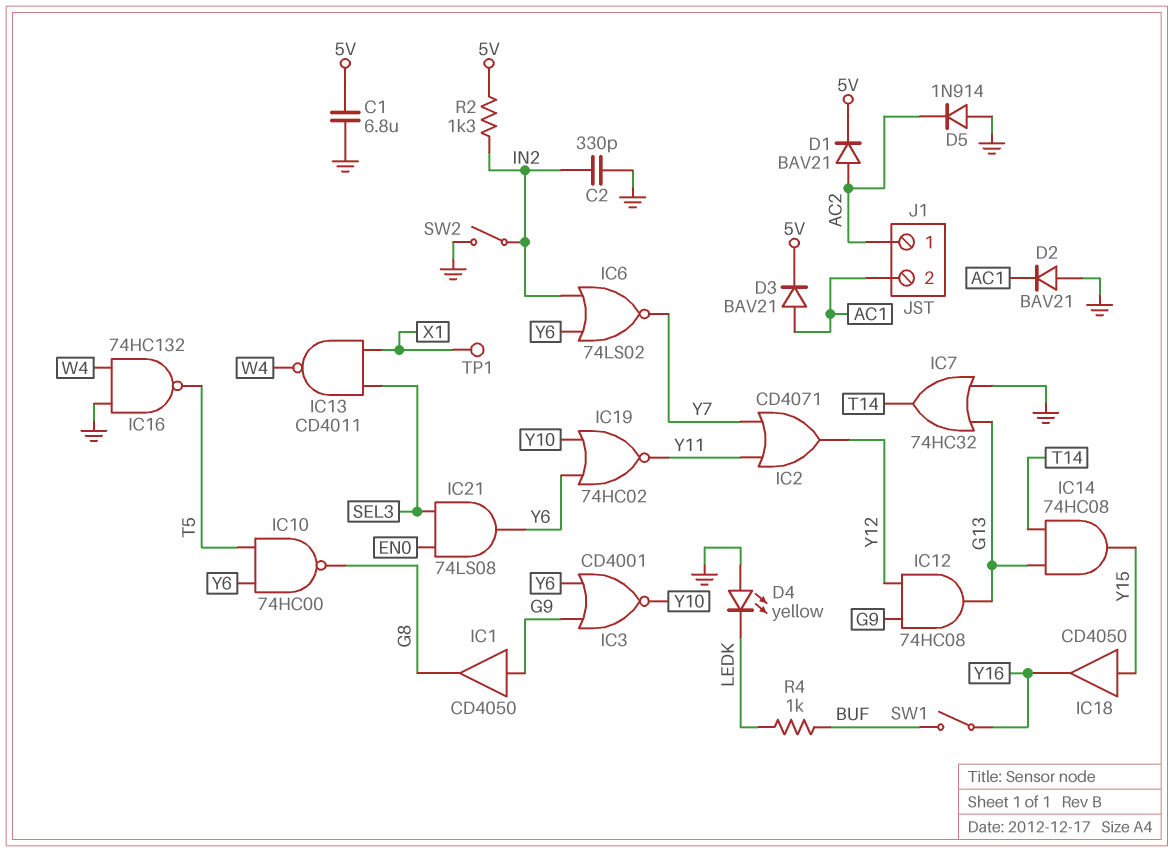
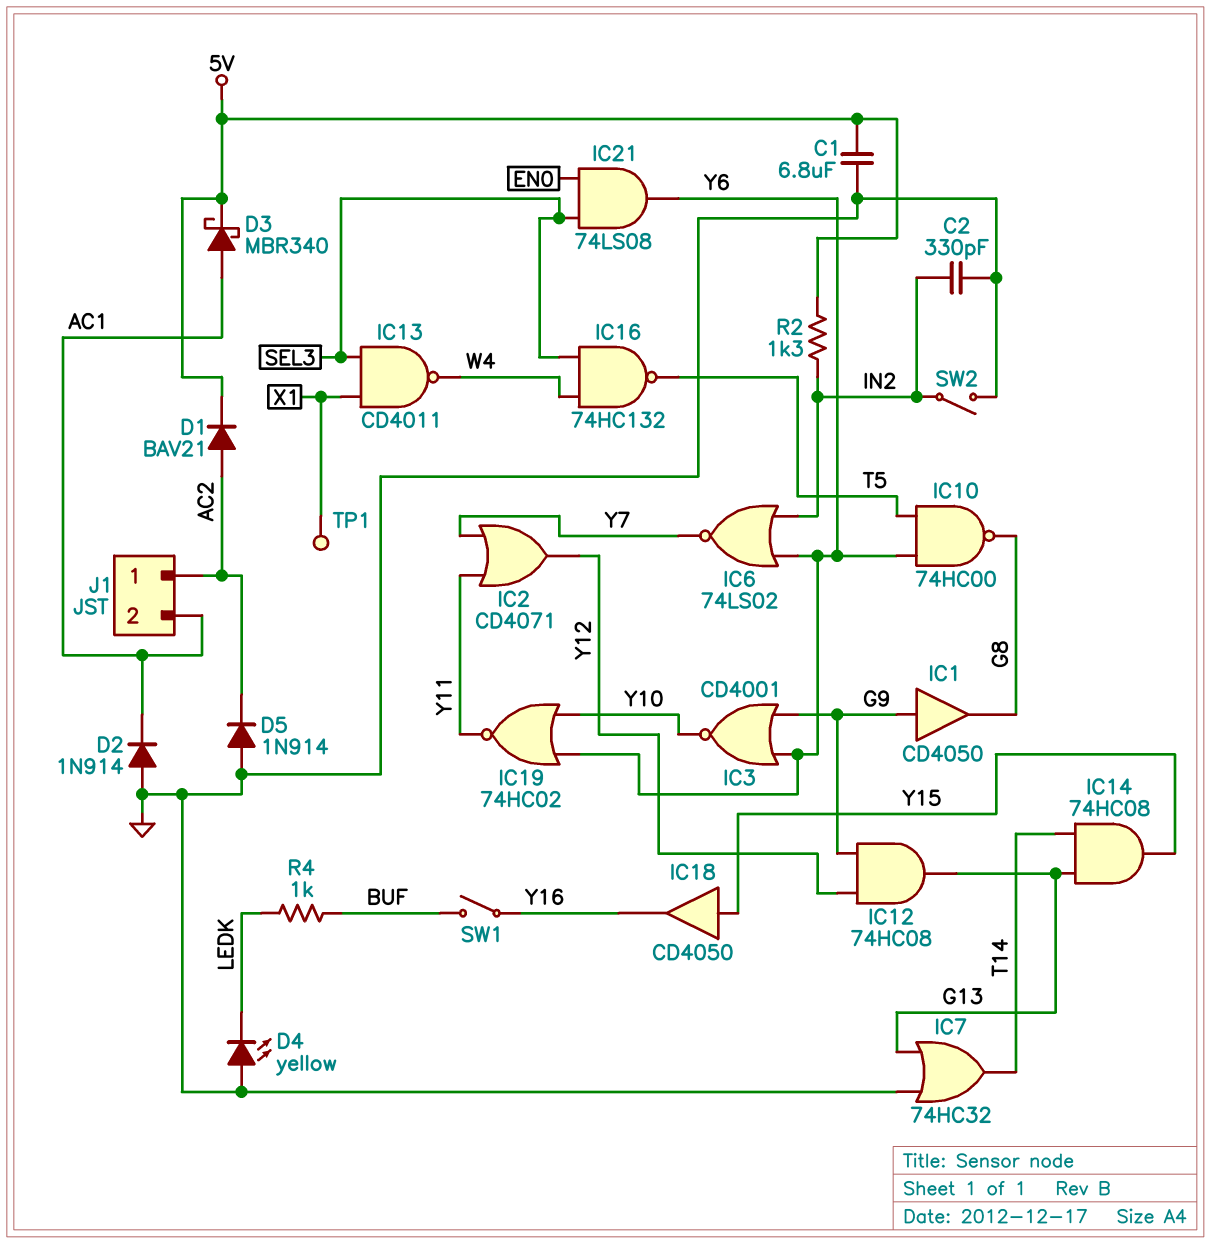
D2: diode BAV21 (A GND, K AC1) -> diode 1N914 (A GND, K AC1)
D3: diode BAV21 (A AC1, K 5V) -> schottky MBR340 (A AC1, K 5V)
IC16: NAND 74HC132 (in GND, in W4, out T5) -> NAND 74HC132 (in SEL3, in W4, out T5)

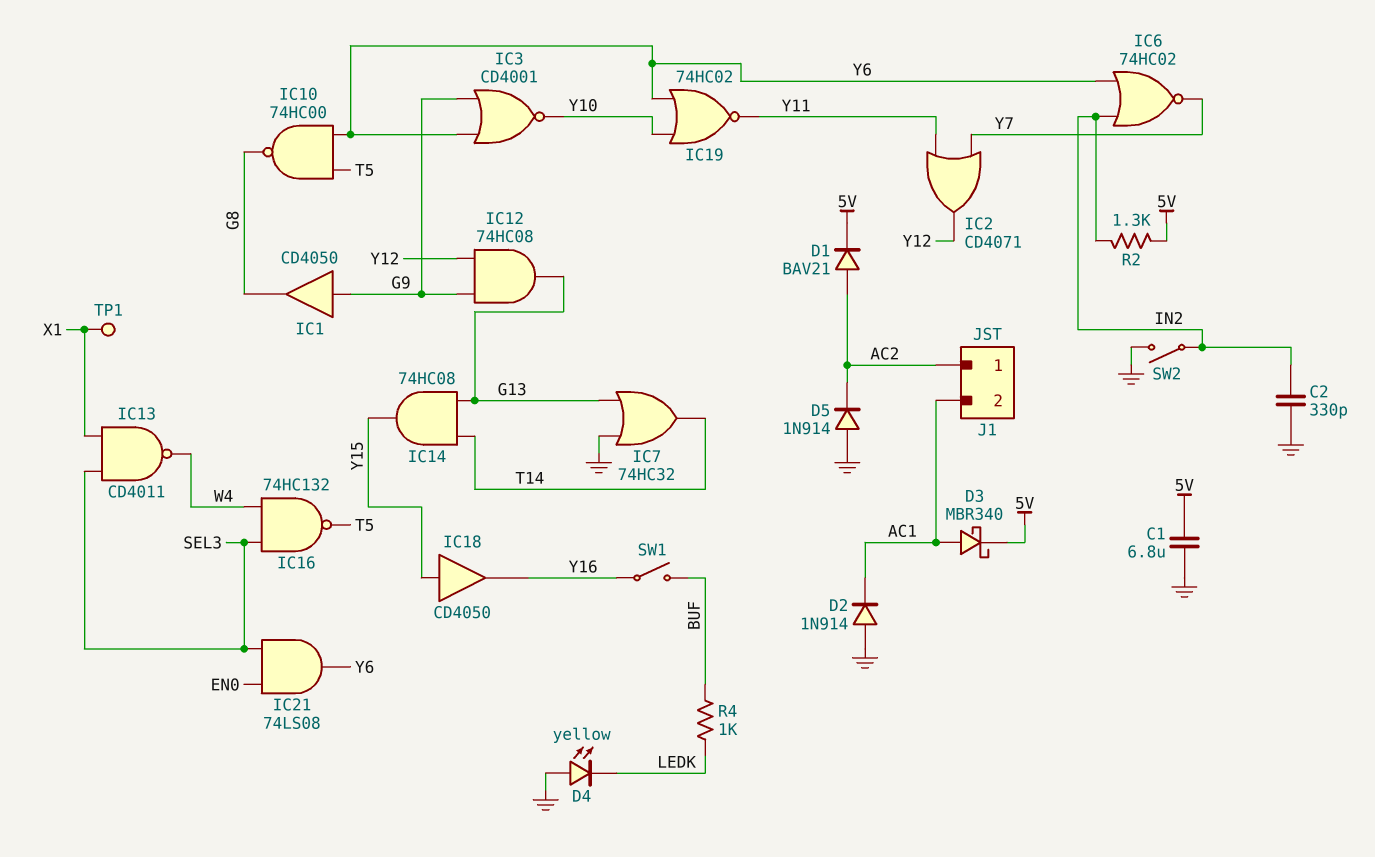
IC6: NOR 74LS02 (in IN2, in Y6, out Y7) -> NOR 74HC02 (in IN2, in Y6, out Y7)

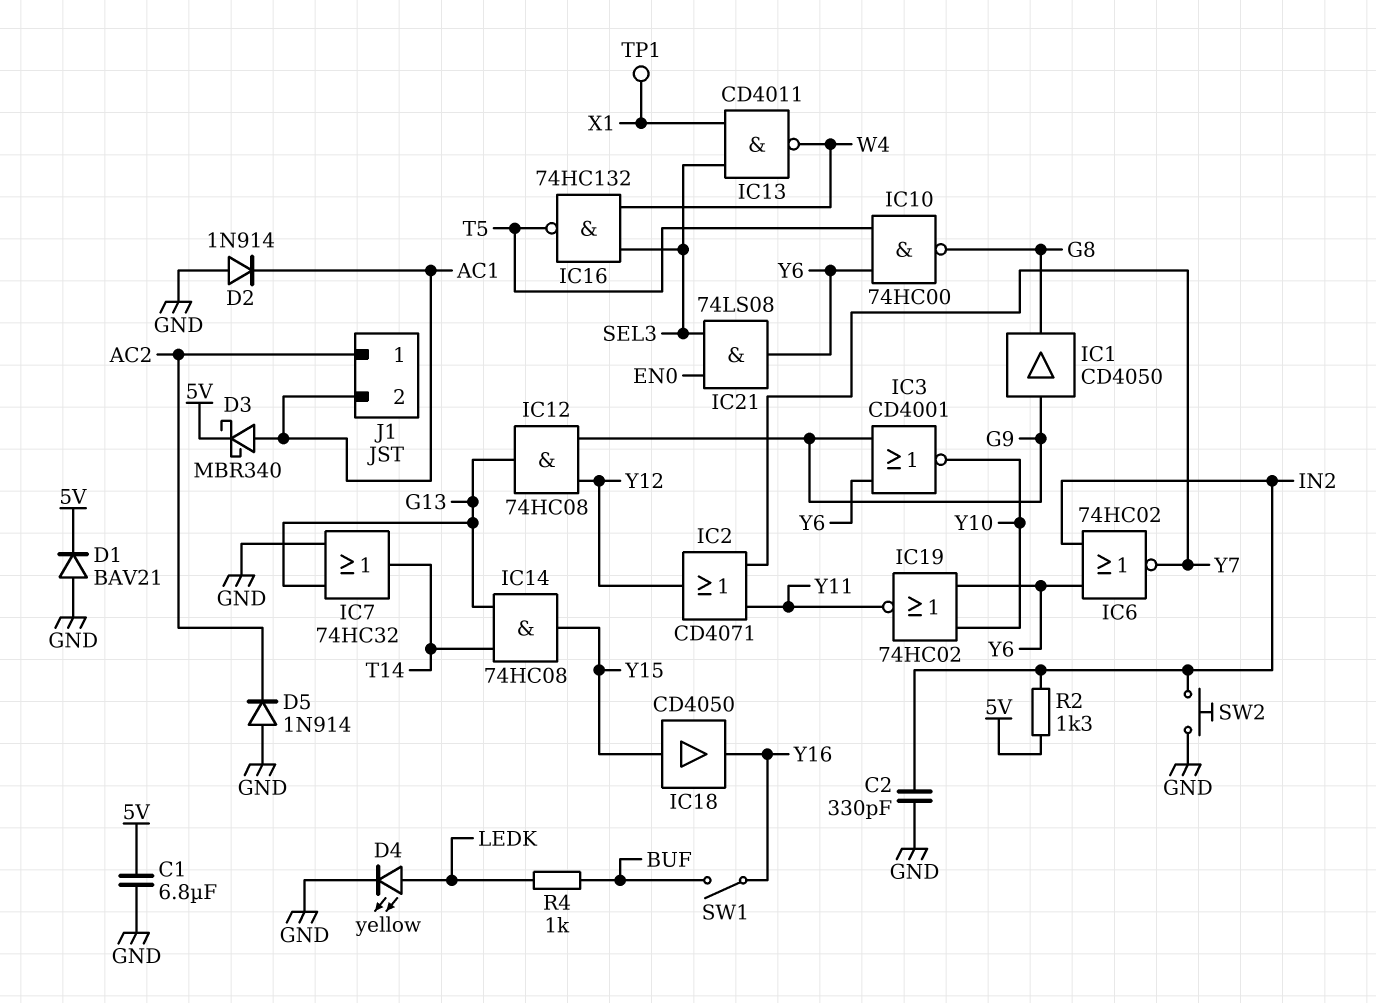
D1: diode BAV21 (A AC2, K 5V) -> diode BAV21 (A GND, K 5V)
D4: LED yellow (A GND, K LEDK) -> LED yellow (A LEDK, K GND)
SW2: switch (GND, IN2) -> button (GND, IN2)

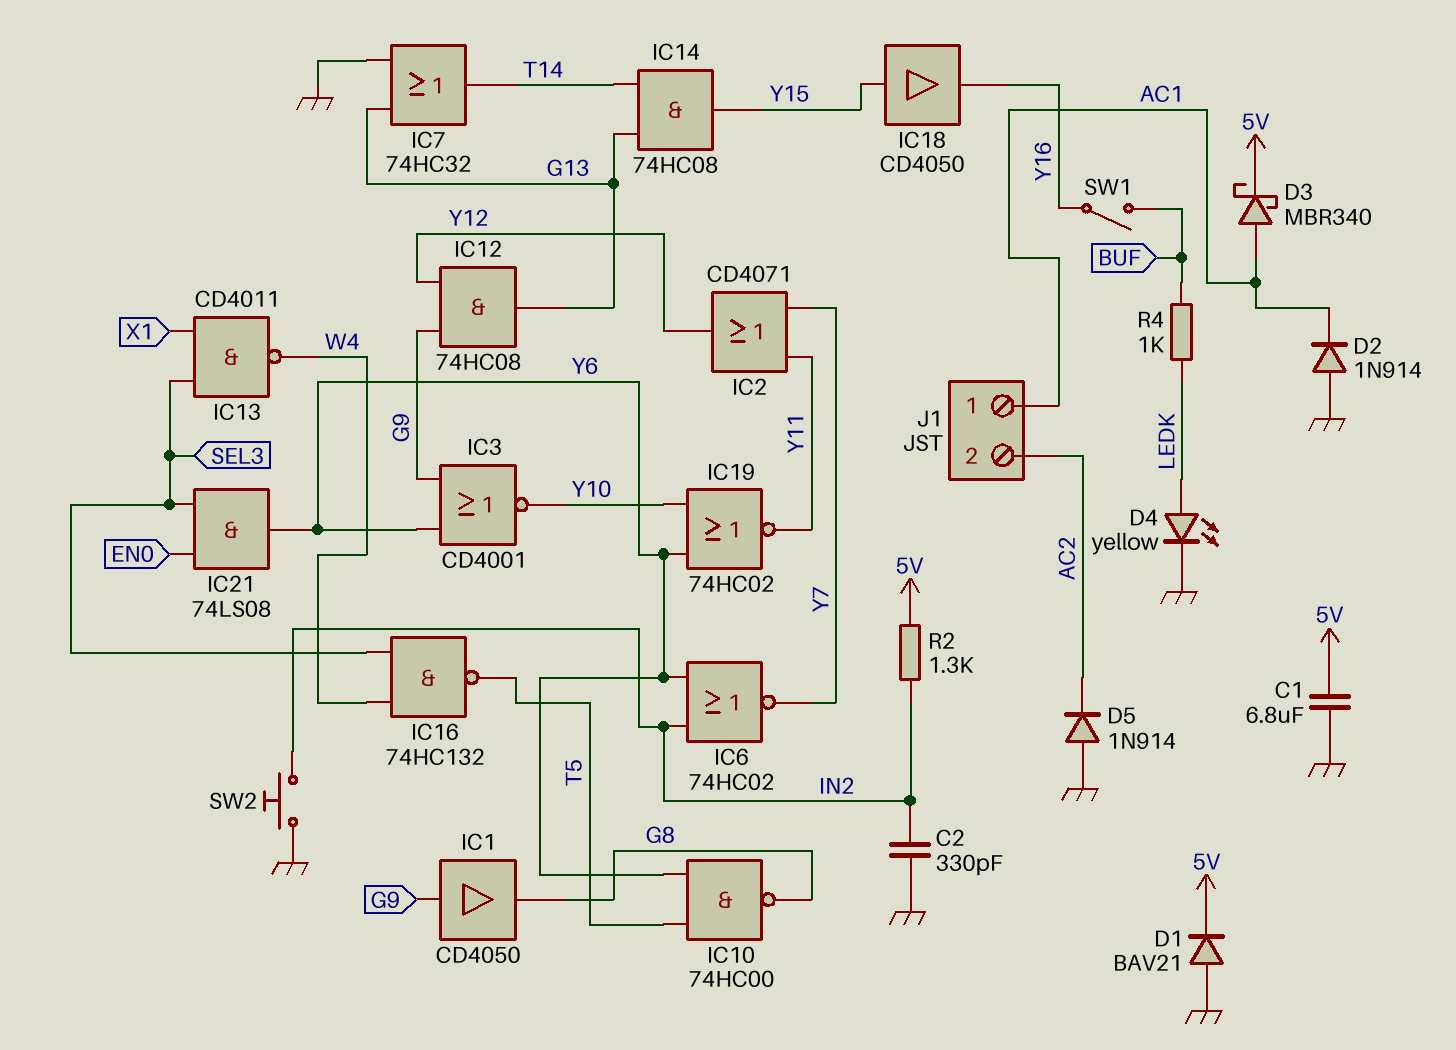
J1 pin 1: AC2 -> AC1
J1 pin 2: AC1 -> AC2
TP1: test point (X1) -> none

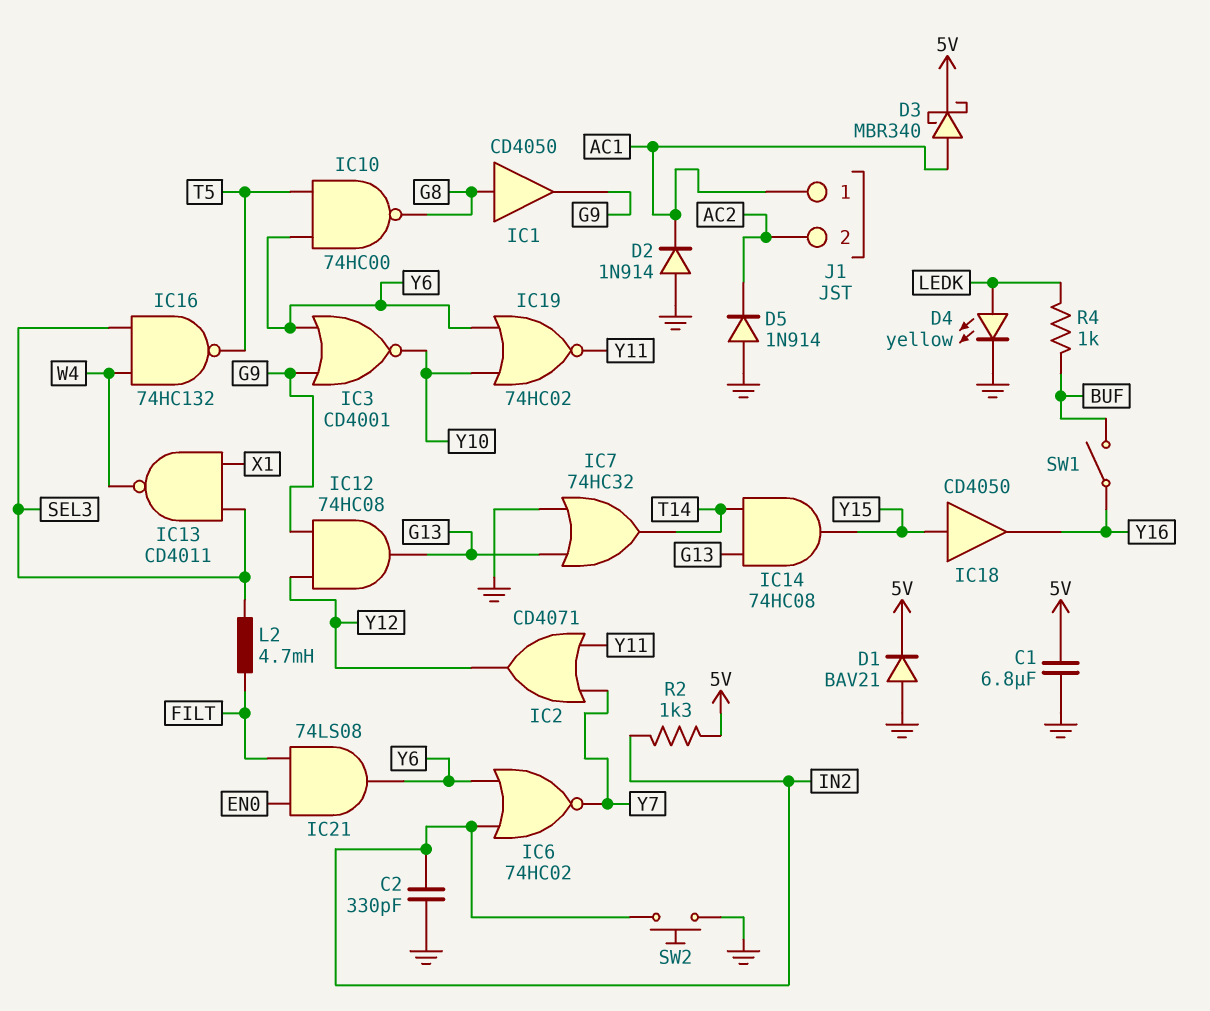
IC1: buffer CD4050 (in G9, out G8) -> buffer CD4050 (in G8, out G9)
IC21: AND 74LS08 (in EN0, in SEL3, out Y6) -> AND 74LS08 (in EN0, in FILT, out Y6)
L2: none -> 4.7mH (FILT, SEL3)

